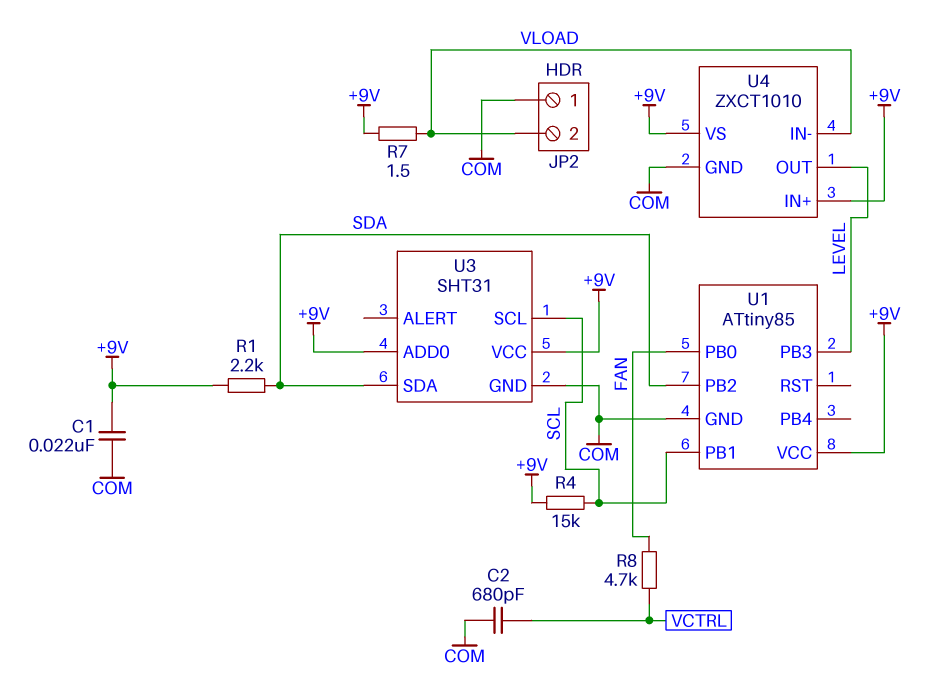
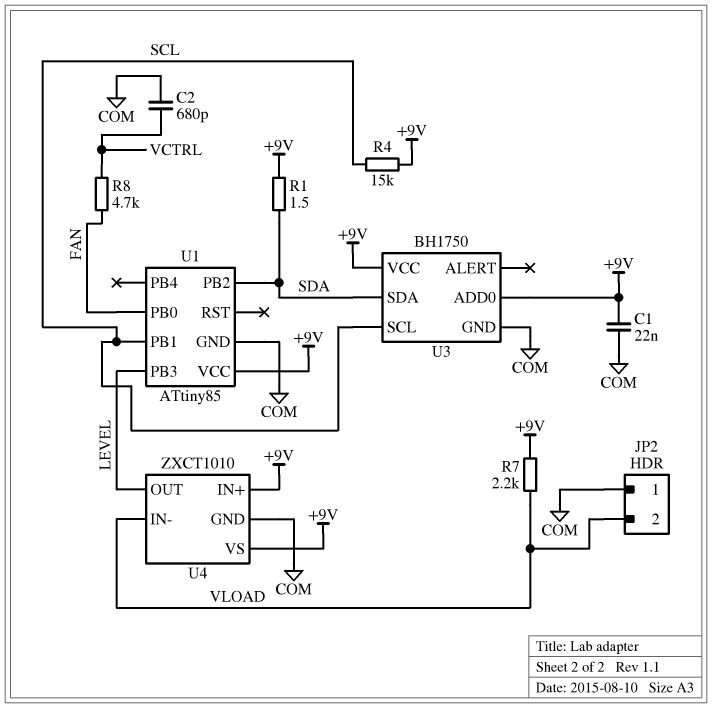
R1: 2.2k (+9V, SDA) -> 1.5 (+9V, SDA)
R7: 1.5 (+9V, VLOAD) -> 2.2k (+9V, VLOAD)
U3: SHT31 -> BH1750

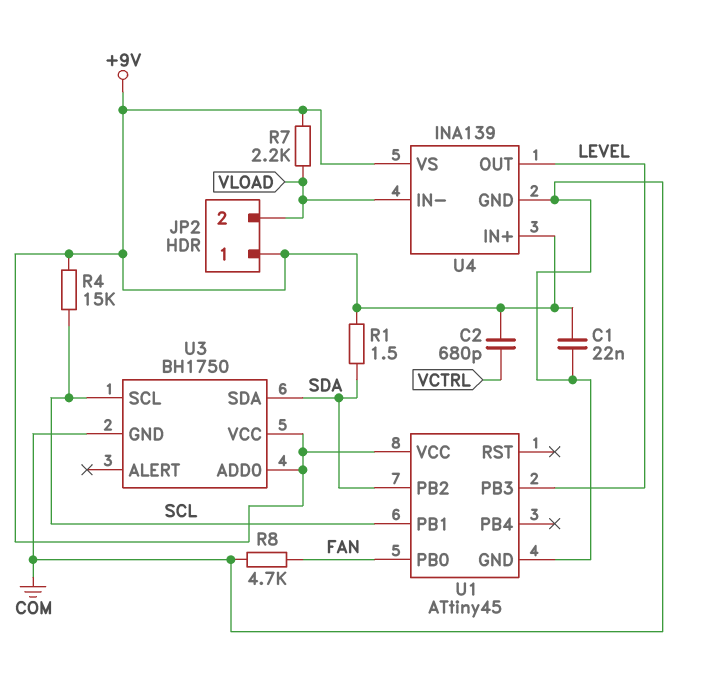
C2: 680pF (COM, VCTRL) -> 680pF (+9V, VCTRL)
JP2 pin 1: COM -> +9V
R8: 4.7k (FAN, VCTRL) -> 4.7k (COM, FAN)
U1: ATtiny85 -> ATtiny45
U4: ZXCT1010 -> INA139

